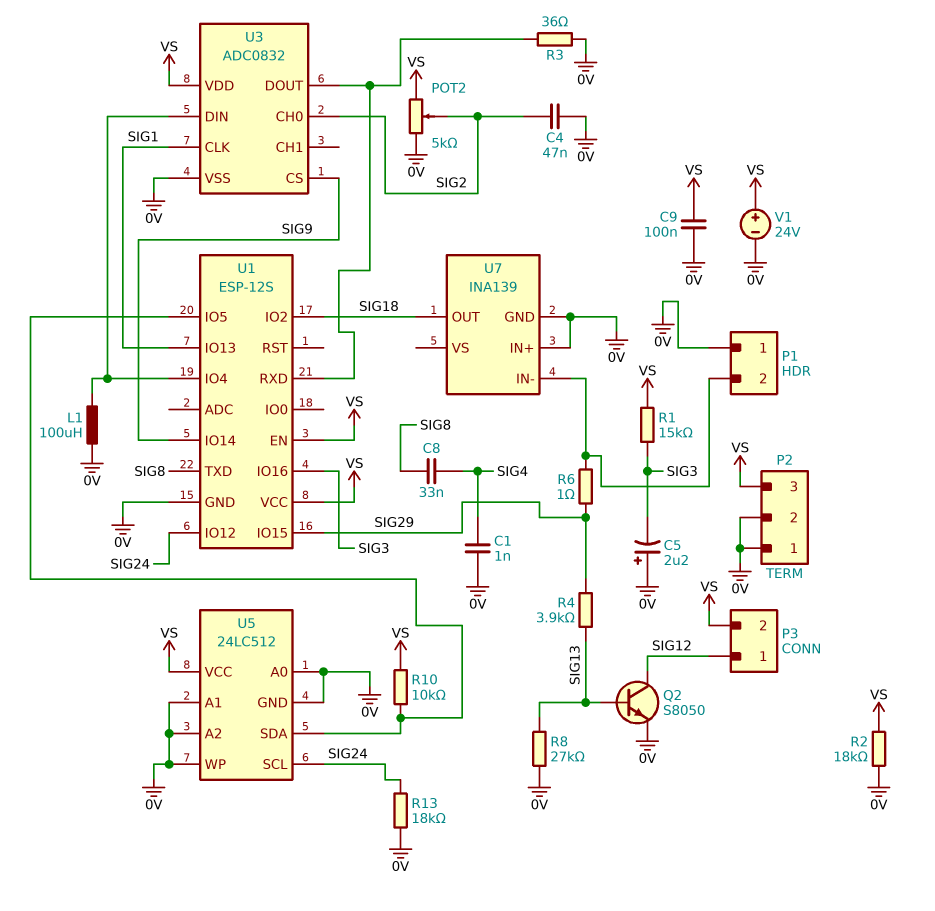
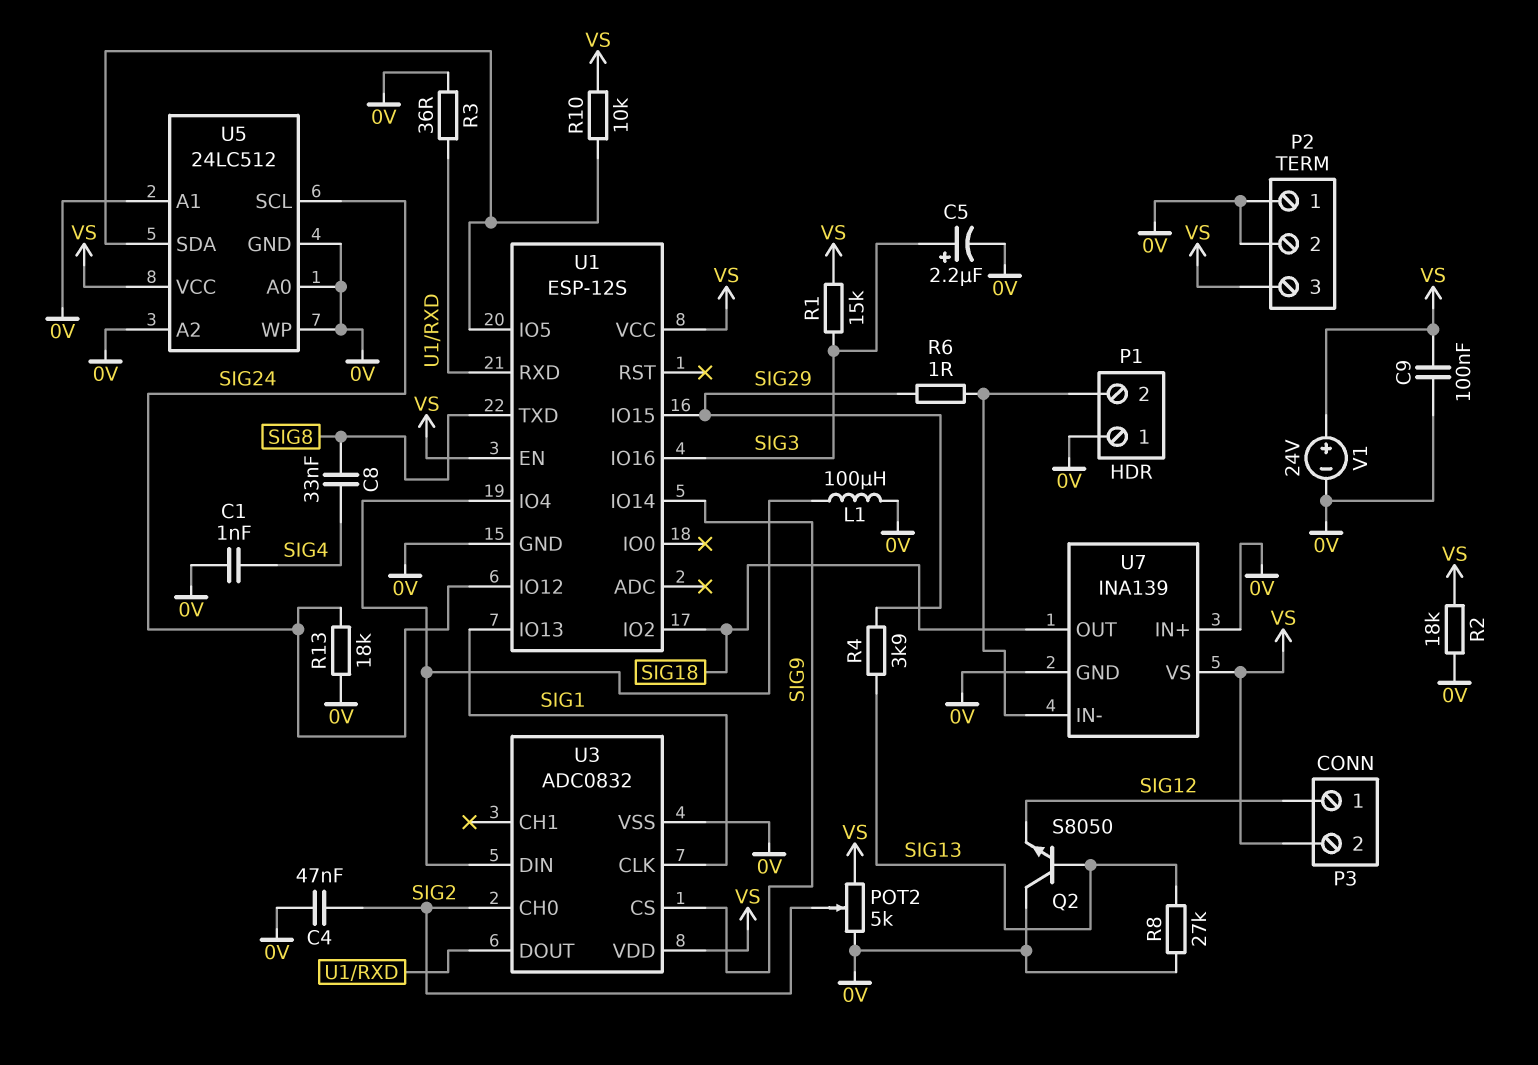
C5: 2.2uF (plus 0V, minus SIG3) -> 2.2uF (plus SIG3, minus 0V)
Q2: NPN S8050 (B SIG13, C SIG12, E 0V) -> NPN S8050 (B SIG13, C 0V, E SIG12)
U7 pin VS: none -> VS

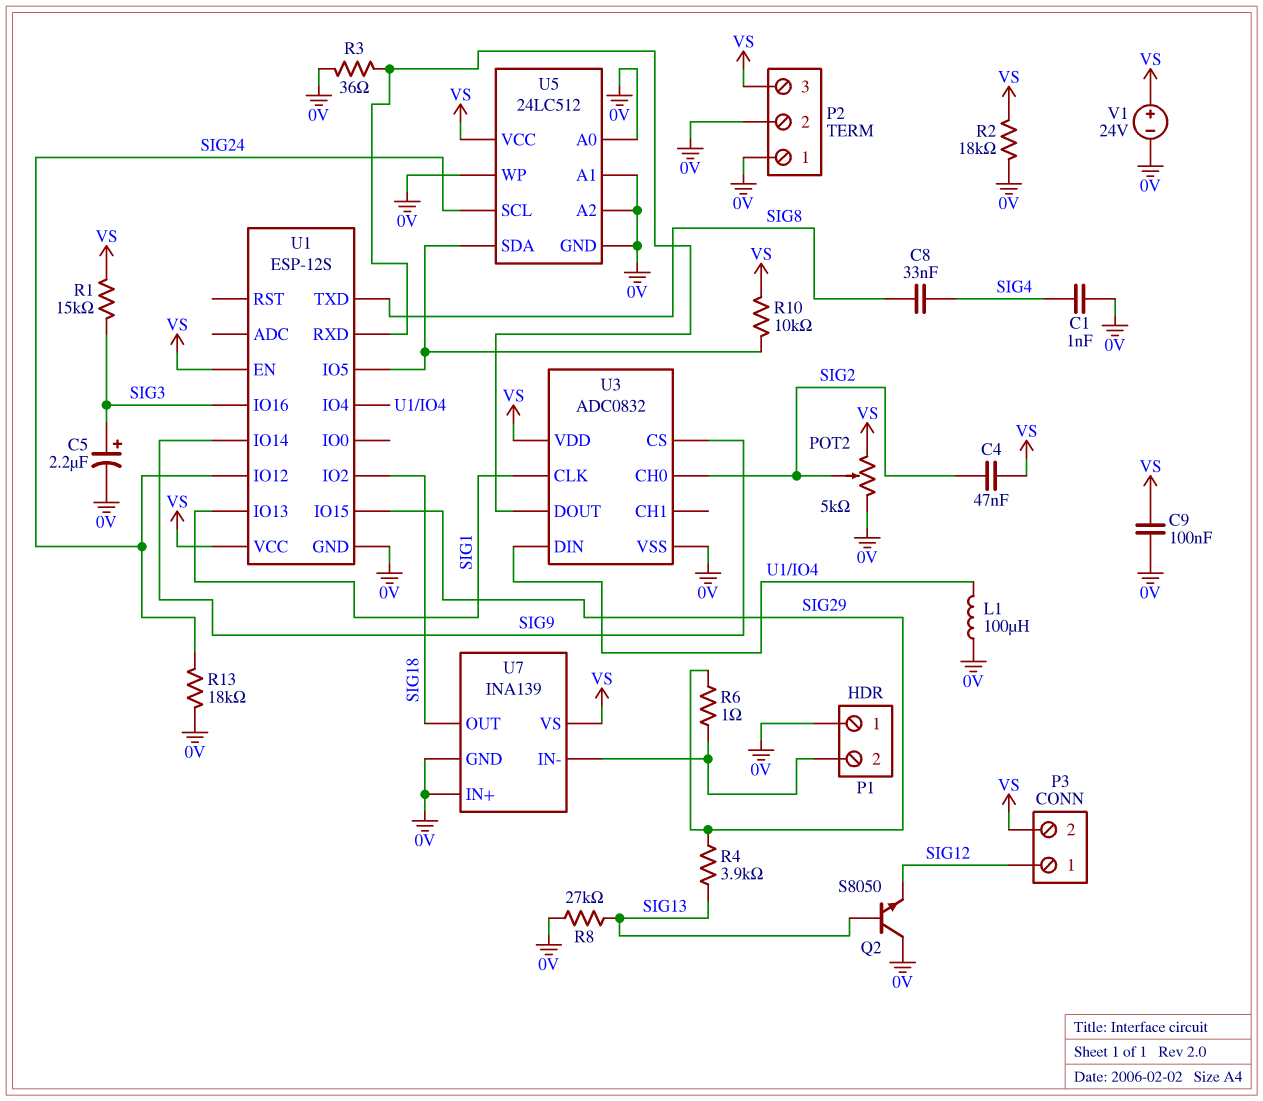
C4: 47nF (0V, SIG2) -> 47nF (SIG2, VS)

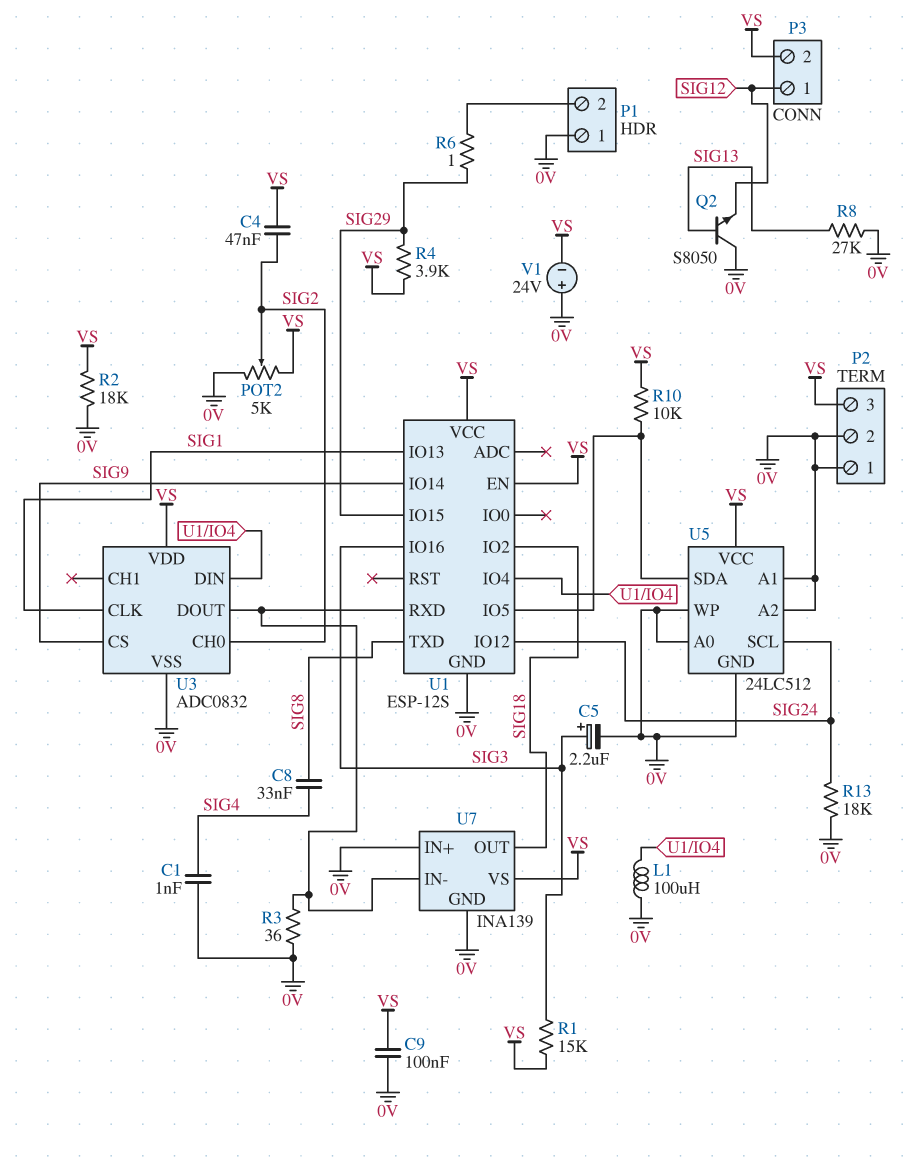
R4: 3.9k (SIG13, SIG29) -> 3.9k (SIG29, VS)
U7 pin IN-: P1/2 -> U1/RXD
V1: 24V (plus VS, minus 0V) -> 24V (plus 0V, minus VS)

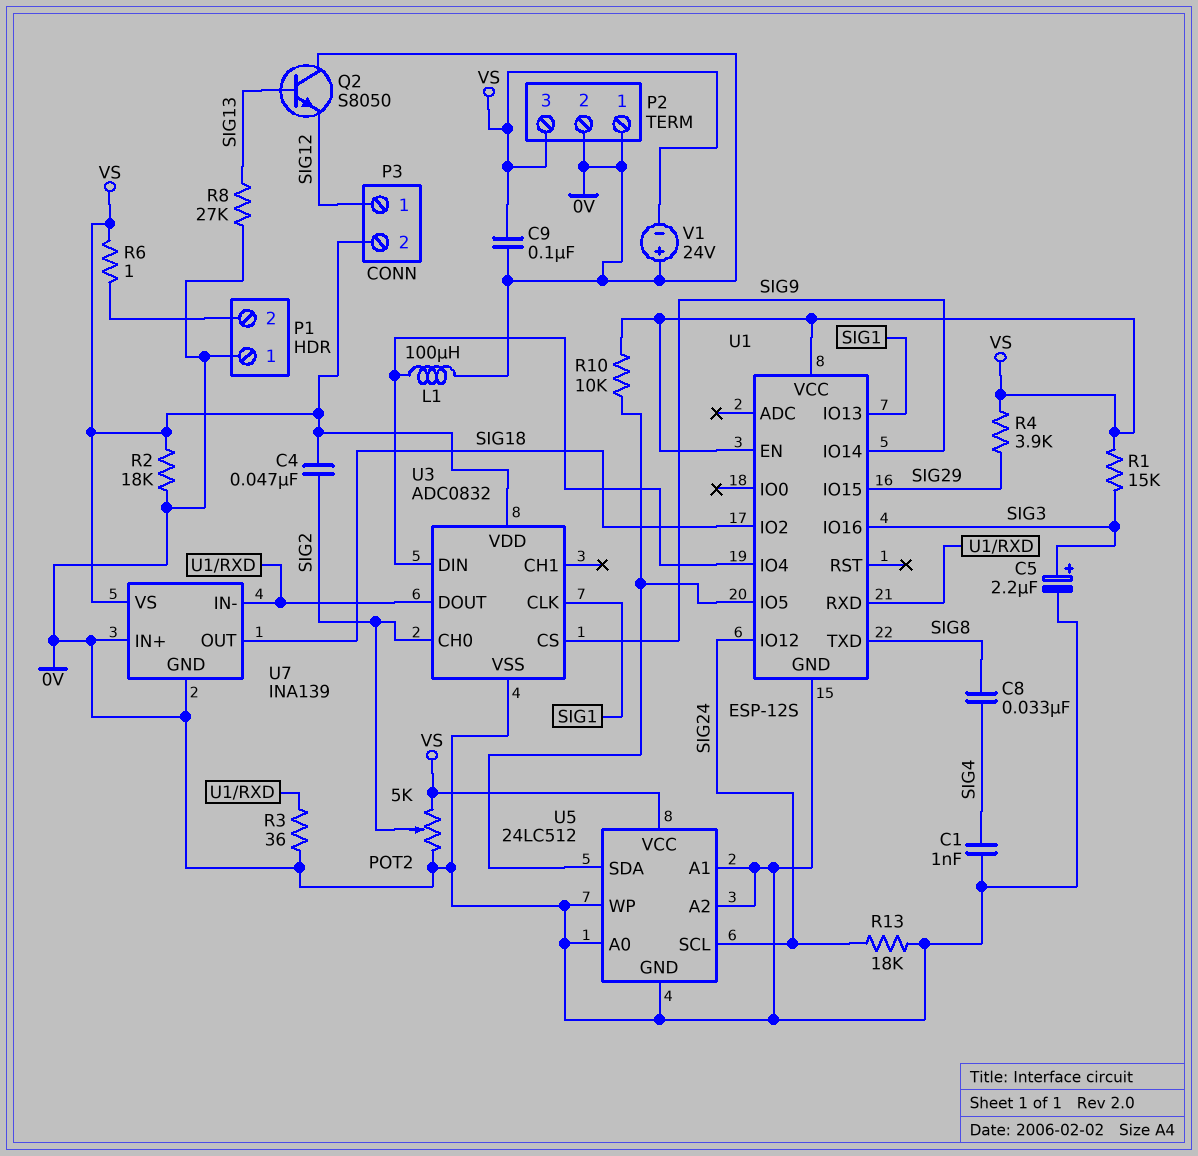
R6: 1 (P1/2, SIG29) -> 1 (P1/2, VS)

